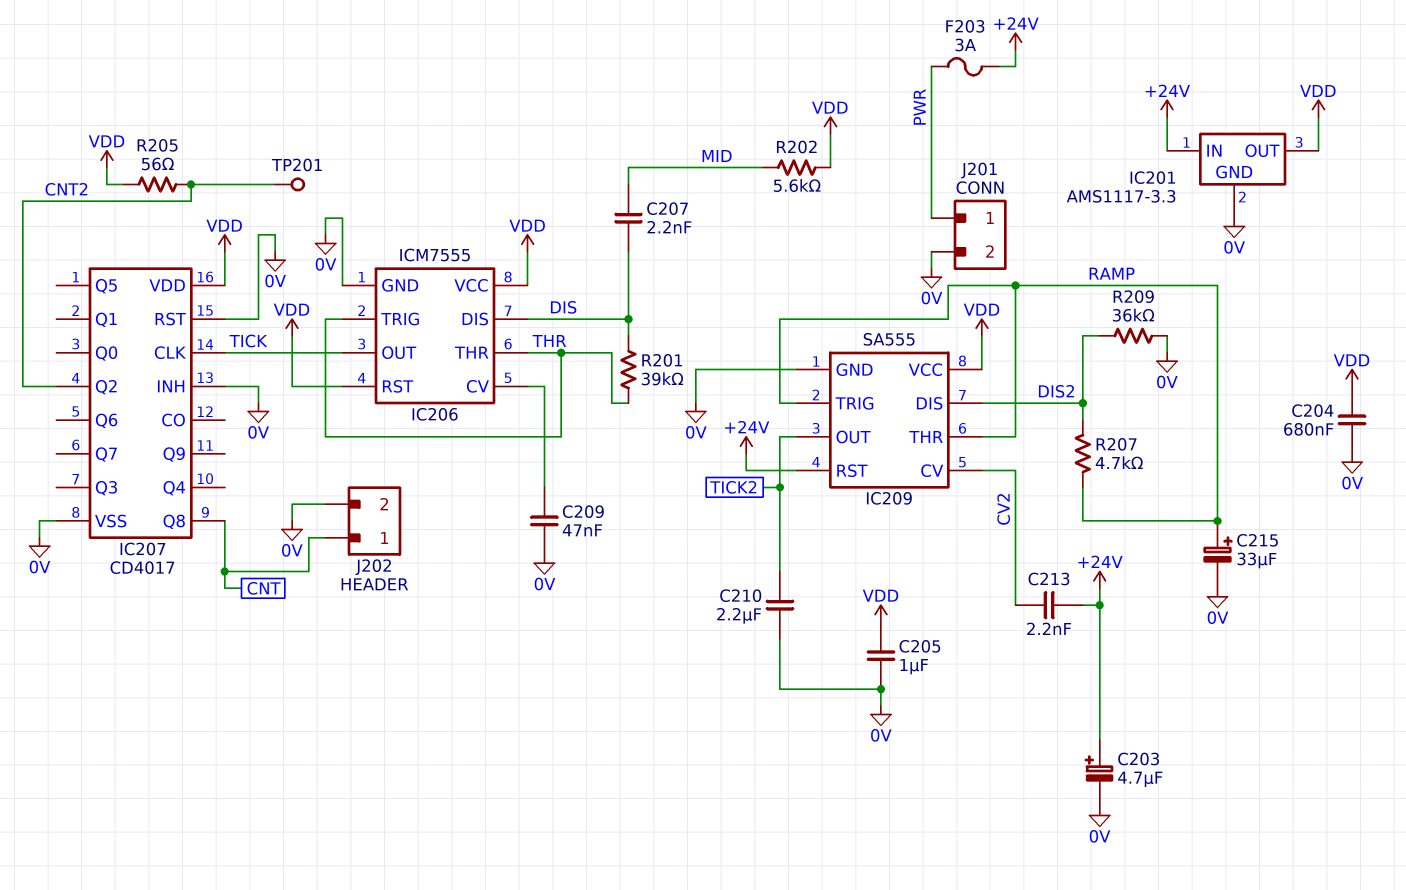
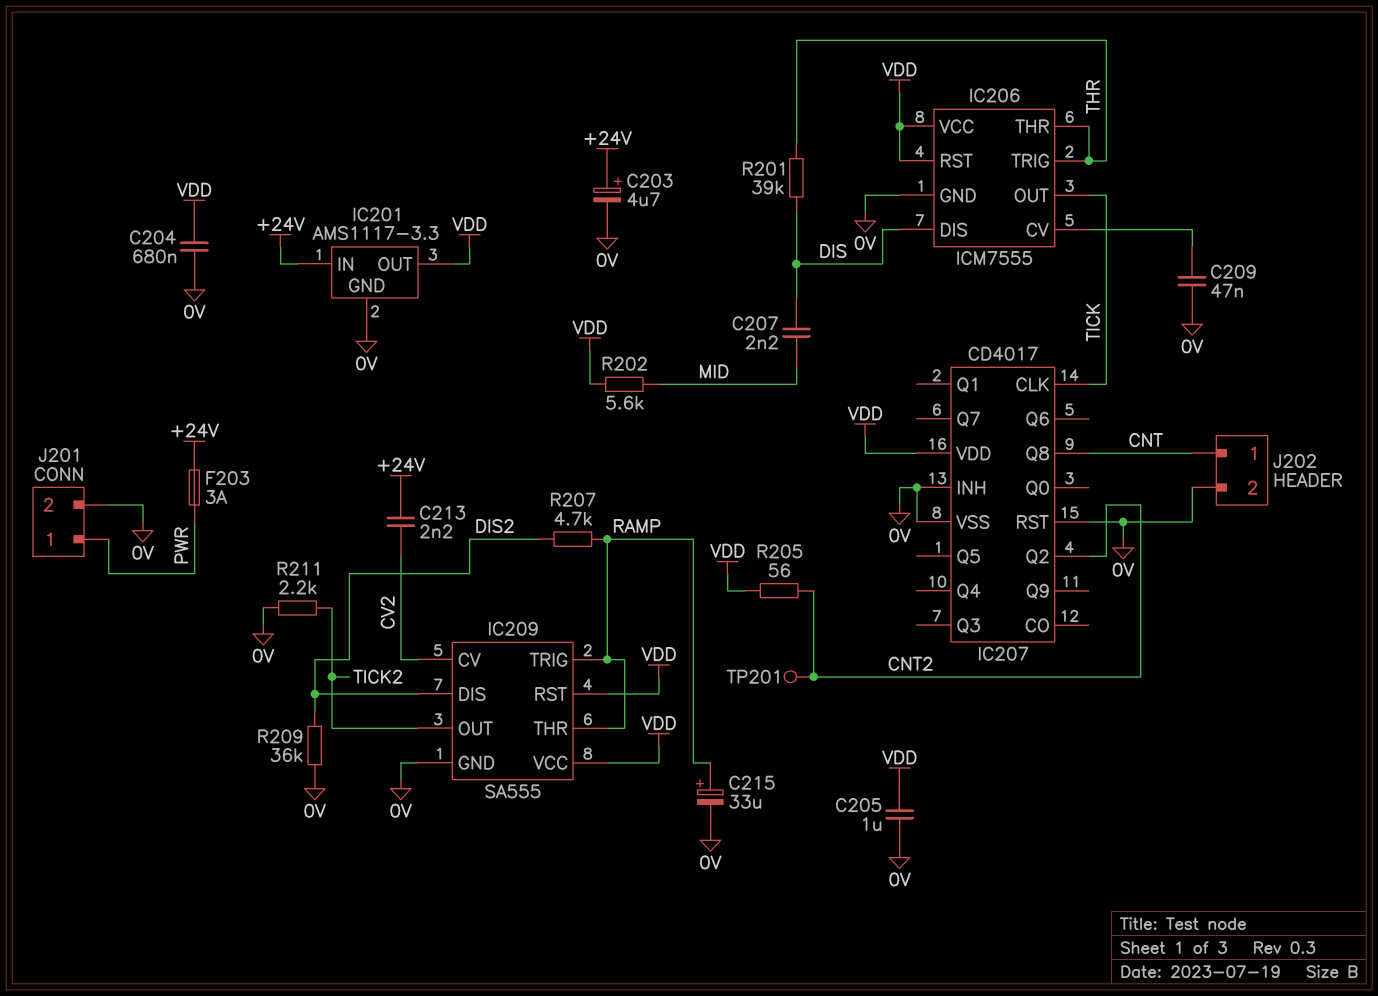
C210: 2.2uF (0V, TICK2) -> none
IC209 pin RST: +24V -> VDD
R211: none -> 2.2k (0V, TICK2)

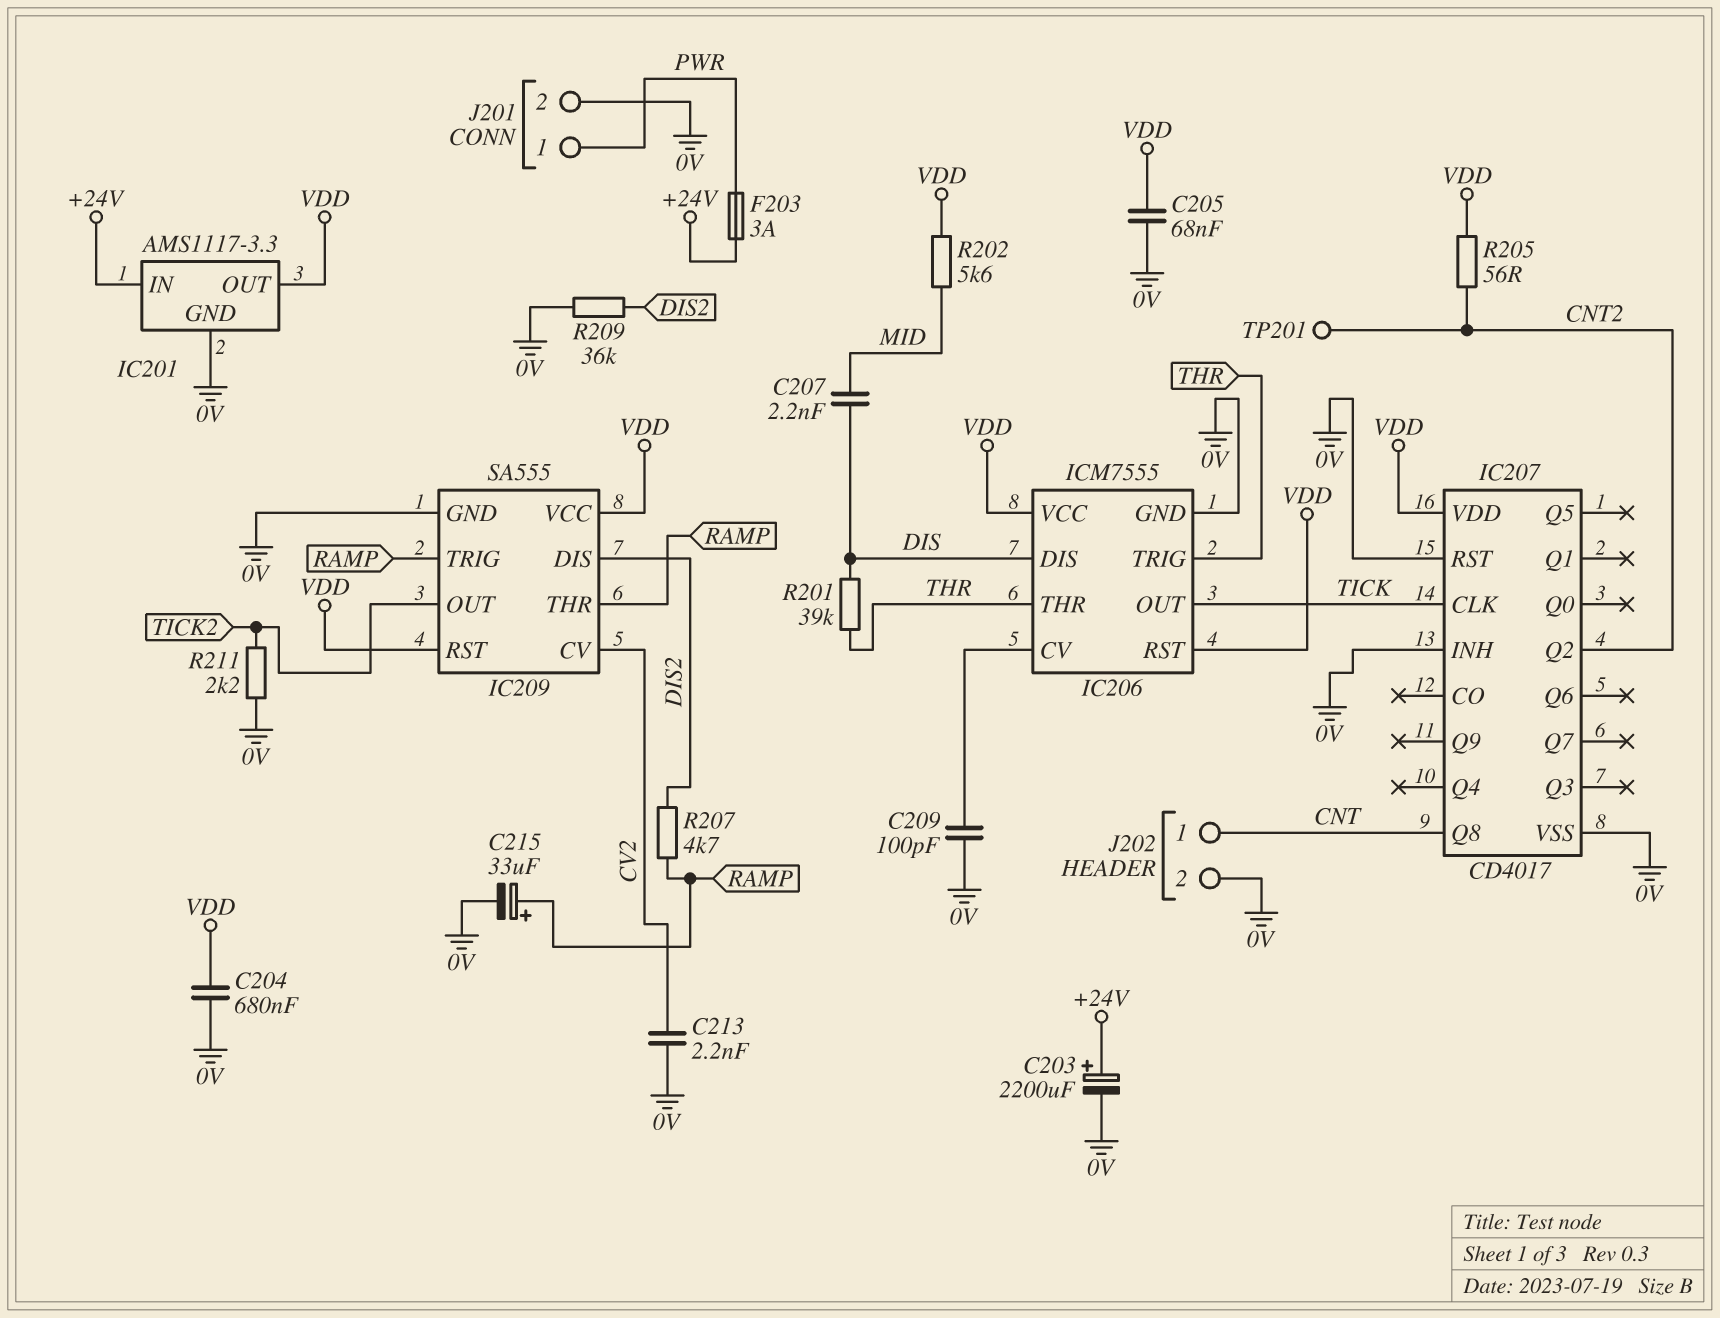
C203: 4.7uF (plus +24V, minus 0V) -> 2200uF (plus +24V, minus 0V)
C205: 1uF (0V, VDD) -> 68nF (0V, VDD)
C209: 47nF (0V, IC206/CV) -> 100pF (0V, IC206/CV)
C213: 2.2nF (+24V, CV2) -> 2.2nF (0V, CV2)

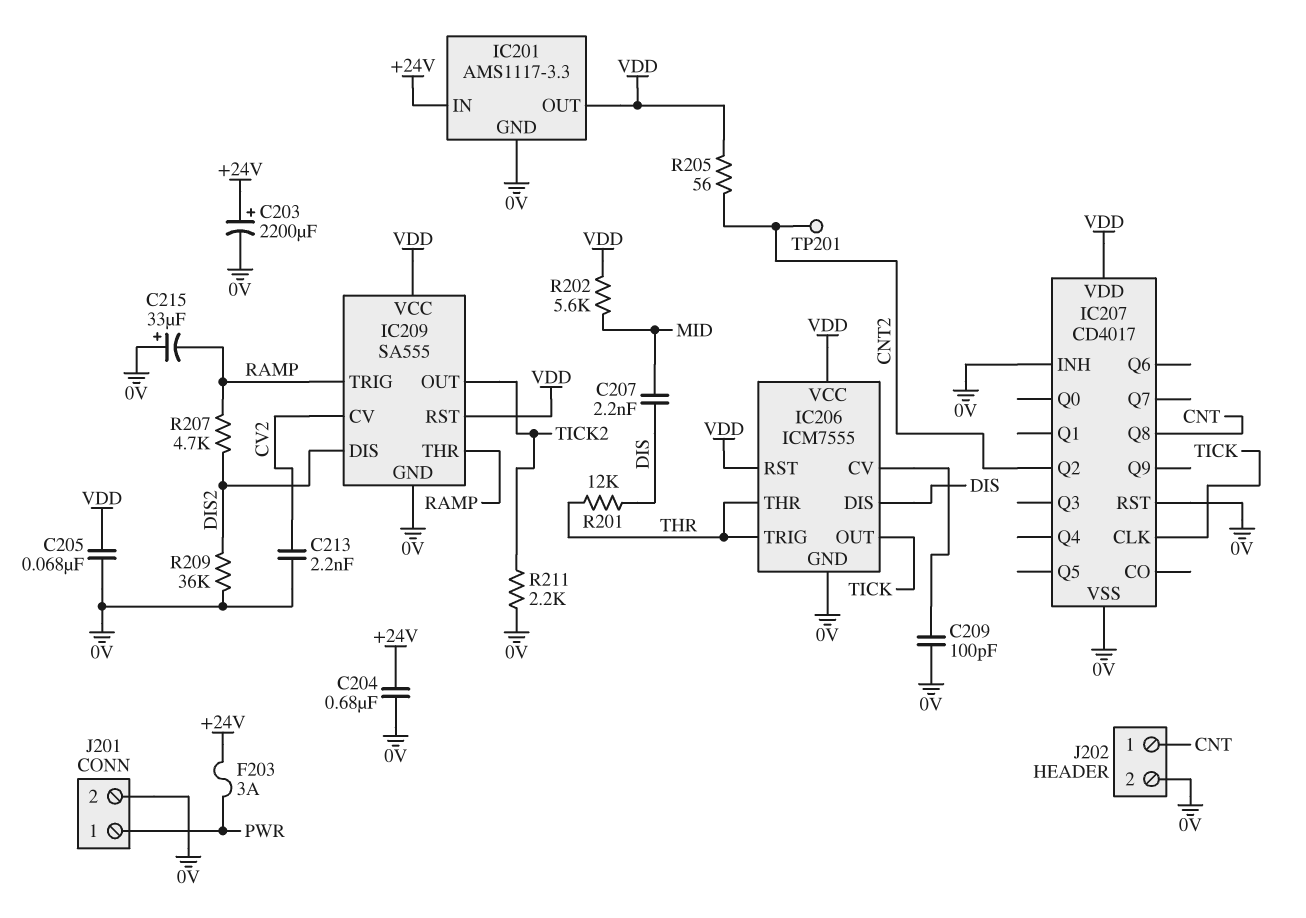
C204: 680nF (0V, VDD) -> 680nF (+24V, 0V)
C215: 33uF (plus RAMP, minus 0V) -> 33uF (plus 0V, minus RAMP)
R201: 39k (DIS, THR) -> 12k (DIS, THR)

